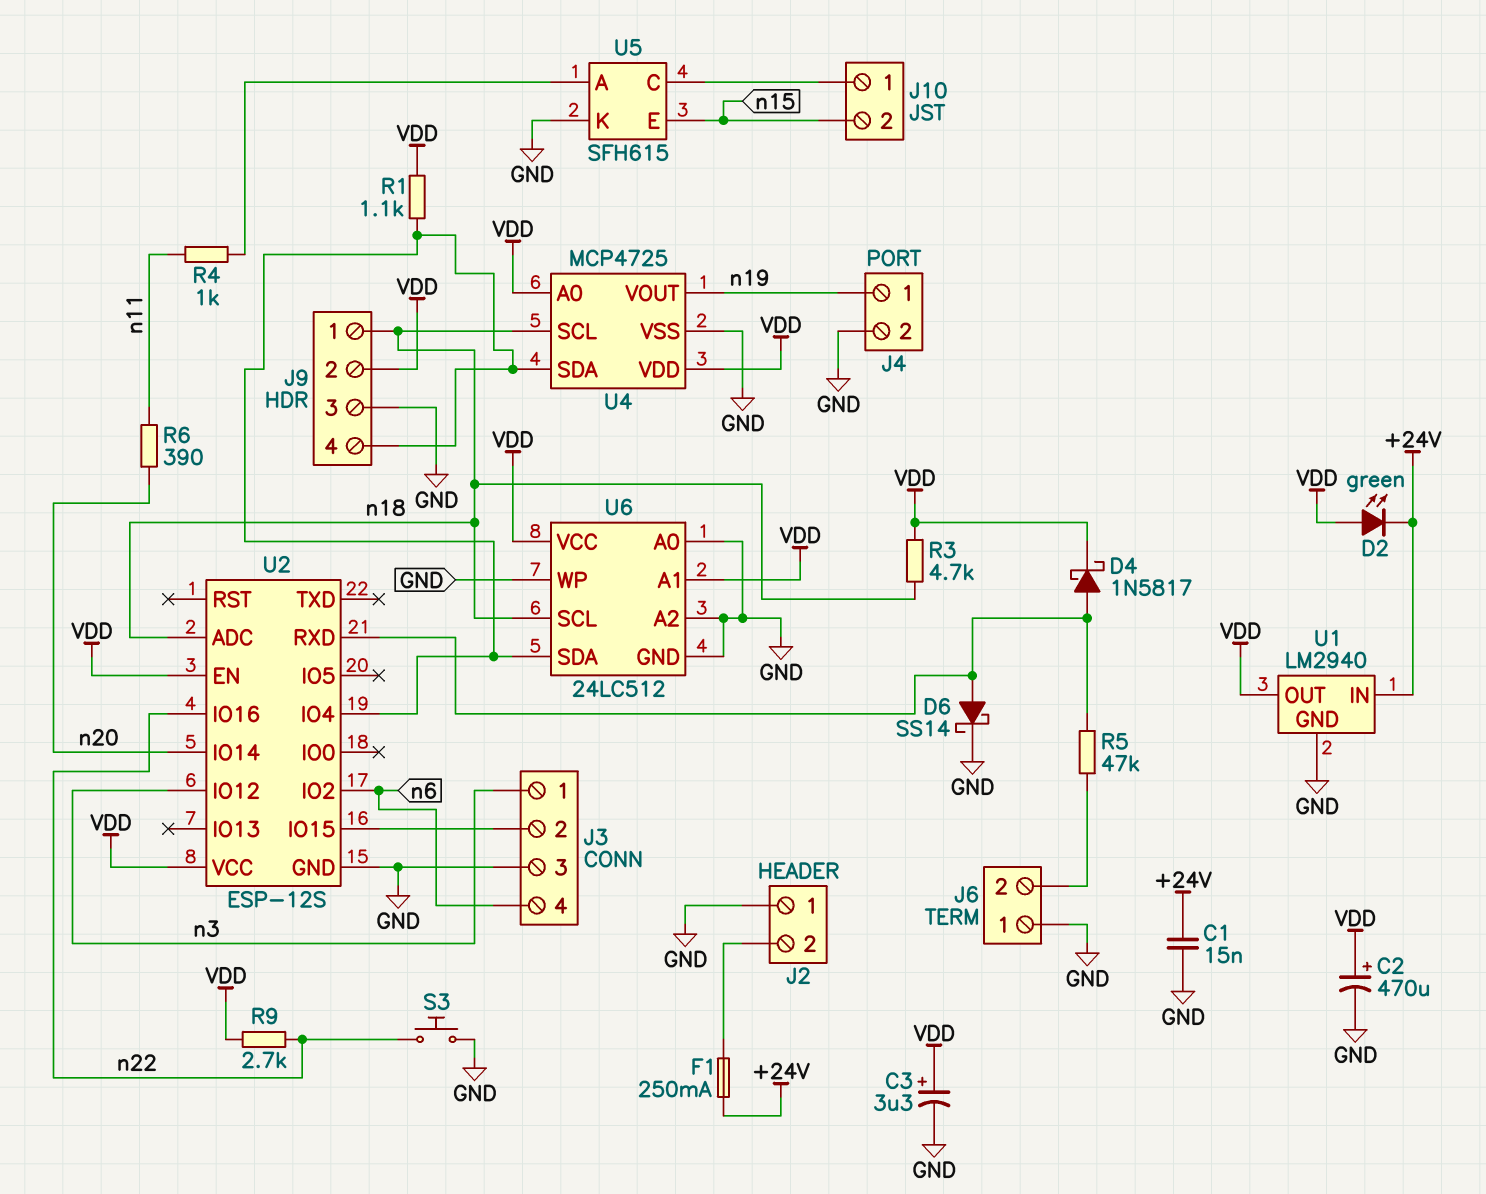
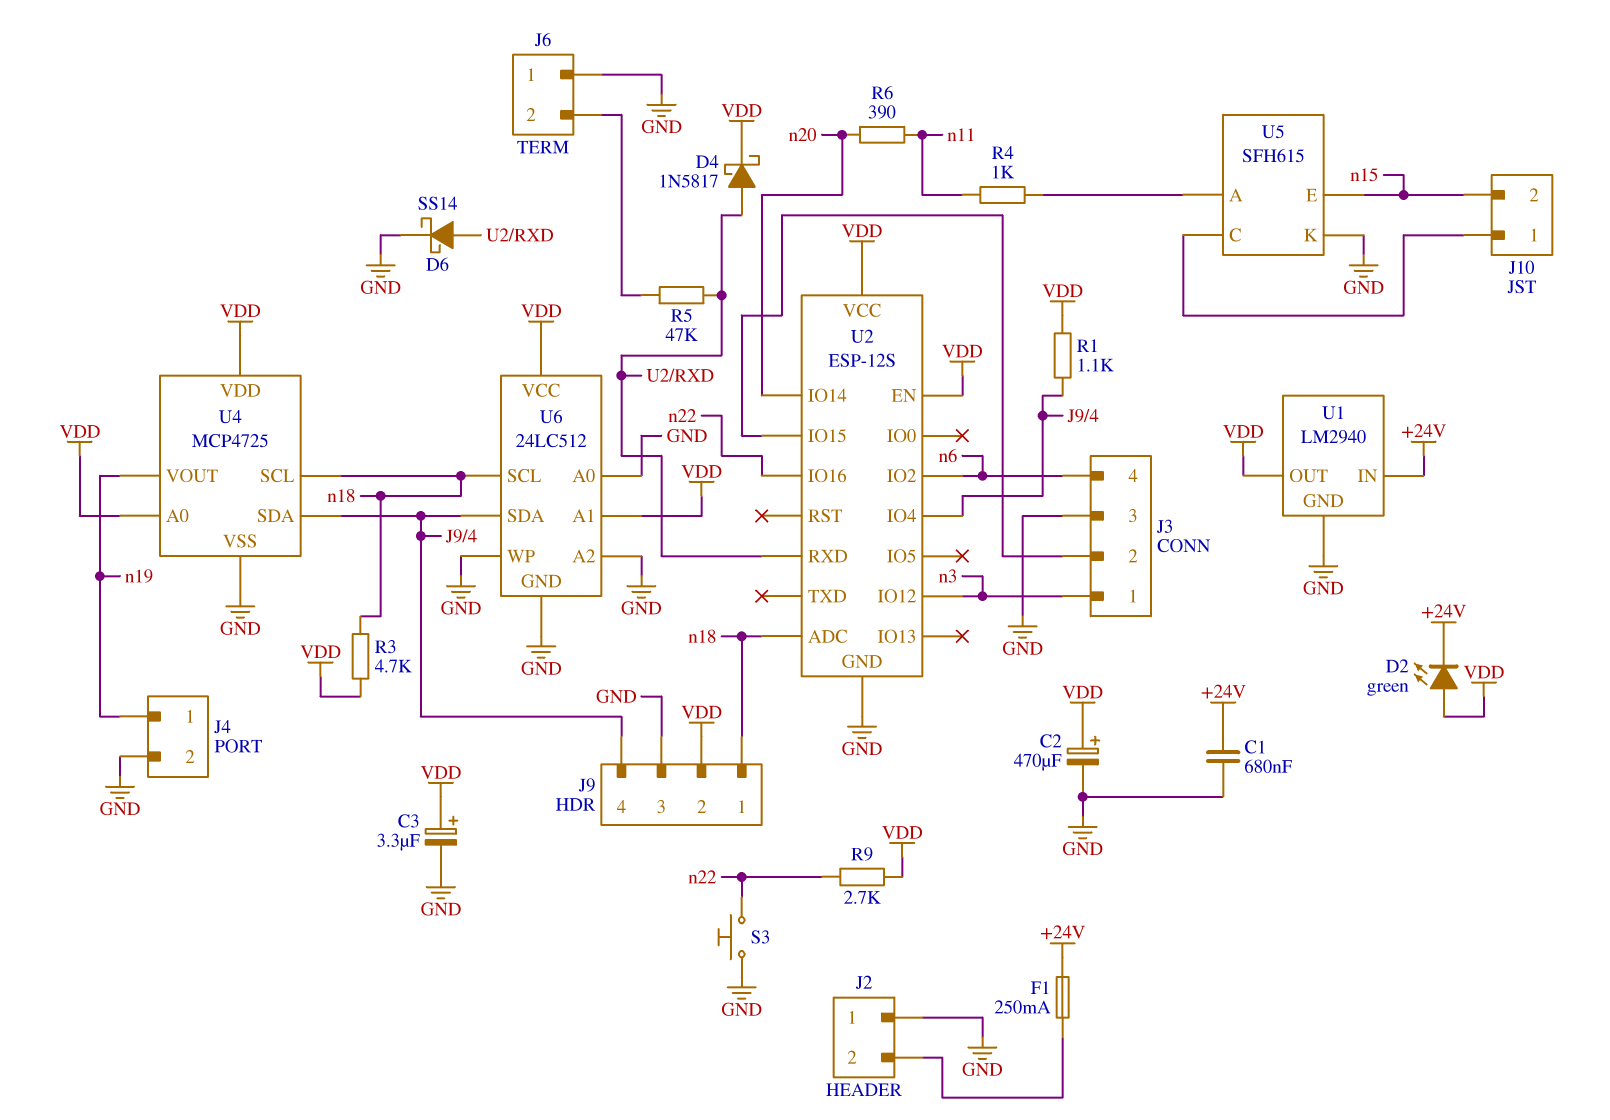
C1: 15nF (+24V, GND) -> 680nF (+24V, GND)

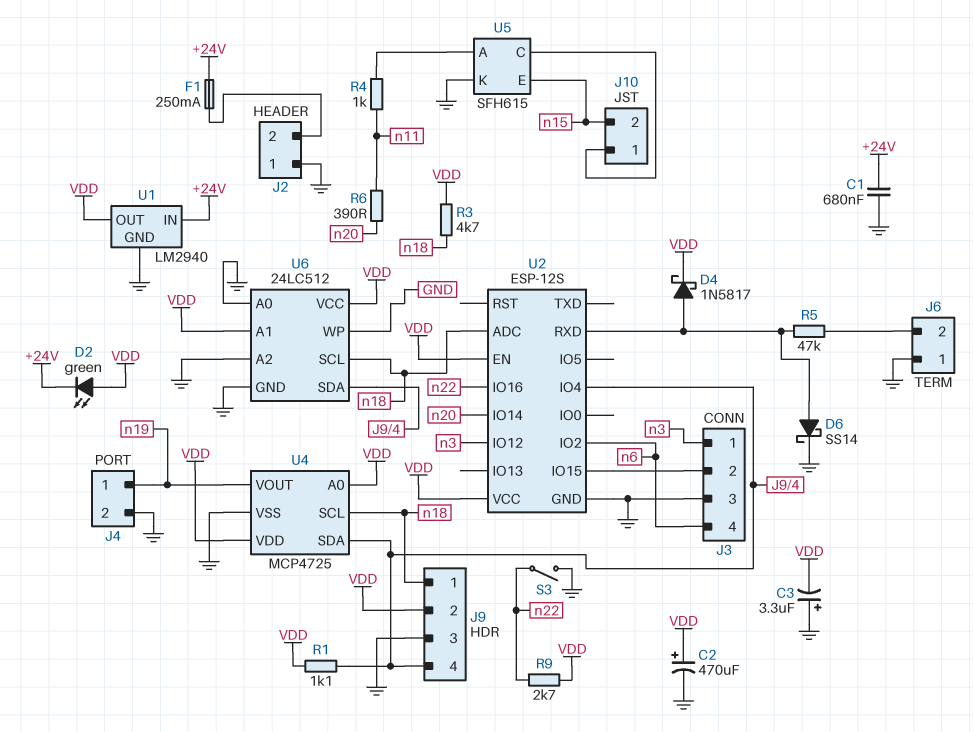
C3: 3.3uF (plus VDD, minus GND) -> 3.3uF (plus GND, minus VDD)
S3: button (GND, n22) -> switch (GND, n22)

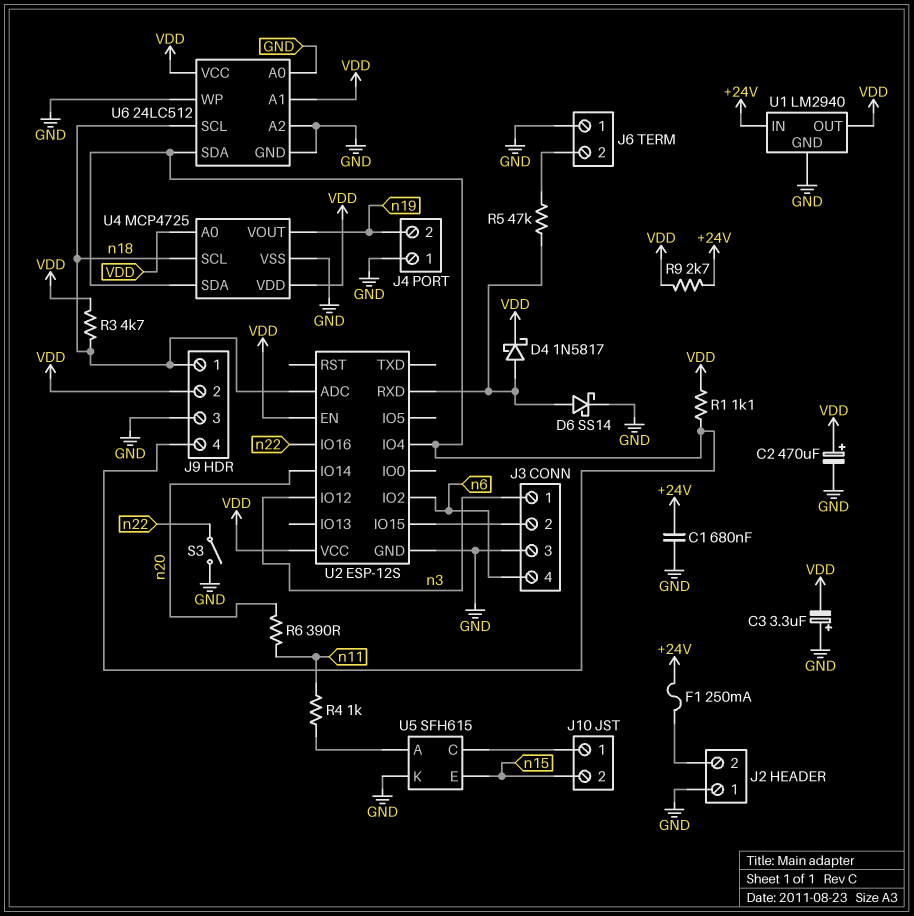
D2: LED green (A VDD, K +24V) -> none
J4 pin 1: n19 -> GND
J4 pin 2: GND -> n19
R9: 2.7k (VDD, n22) -> 2.7k (+24V, VDD)

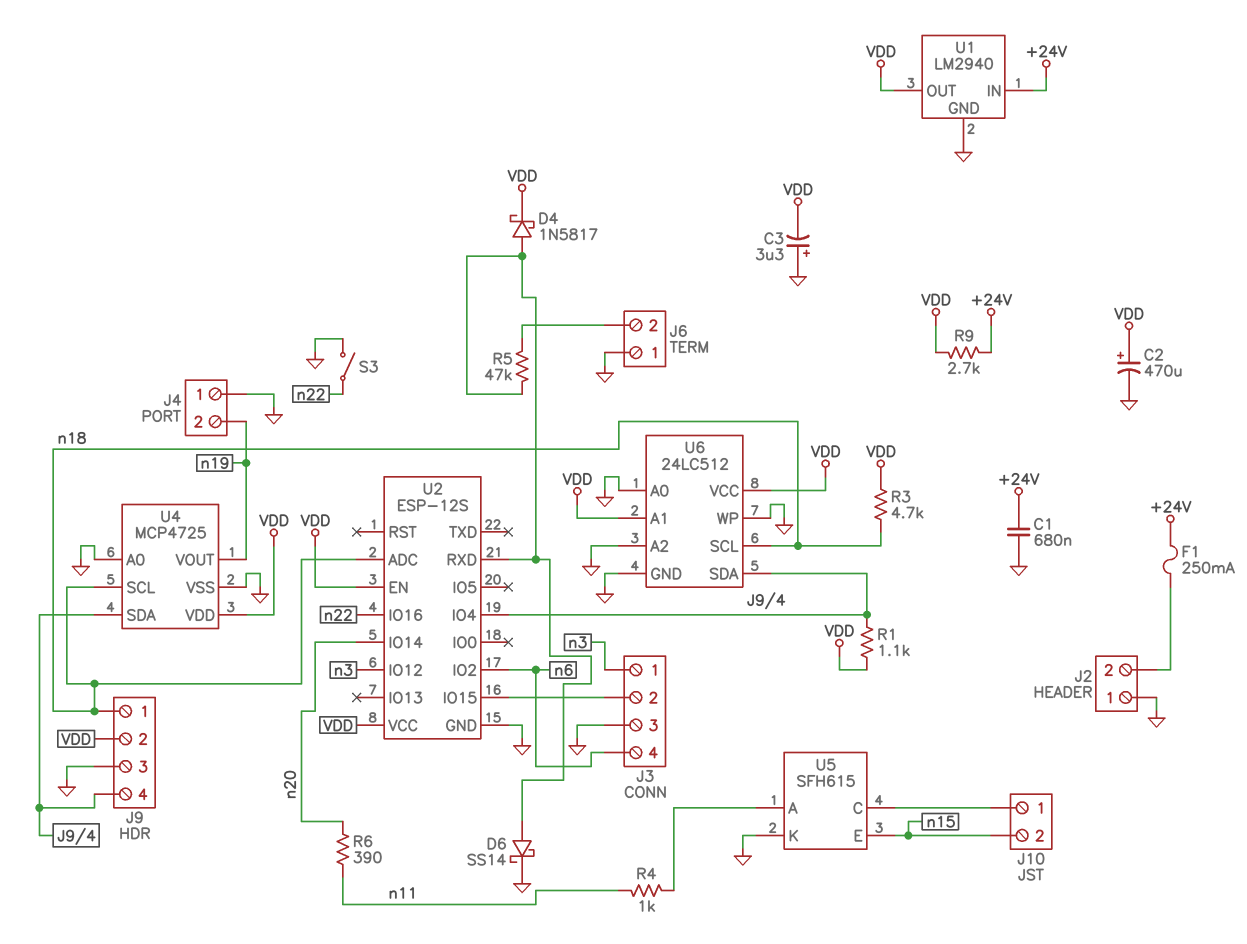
U4 pin A0: VDD -> GND

